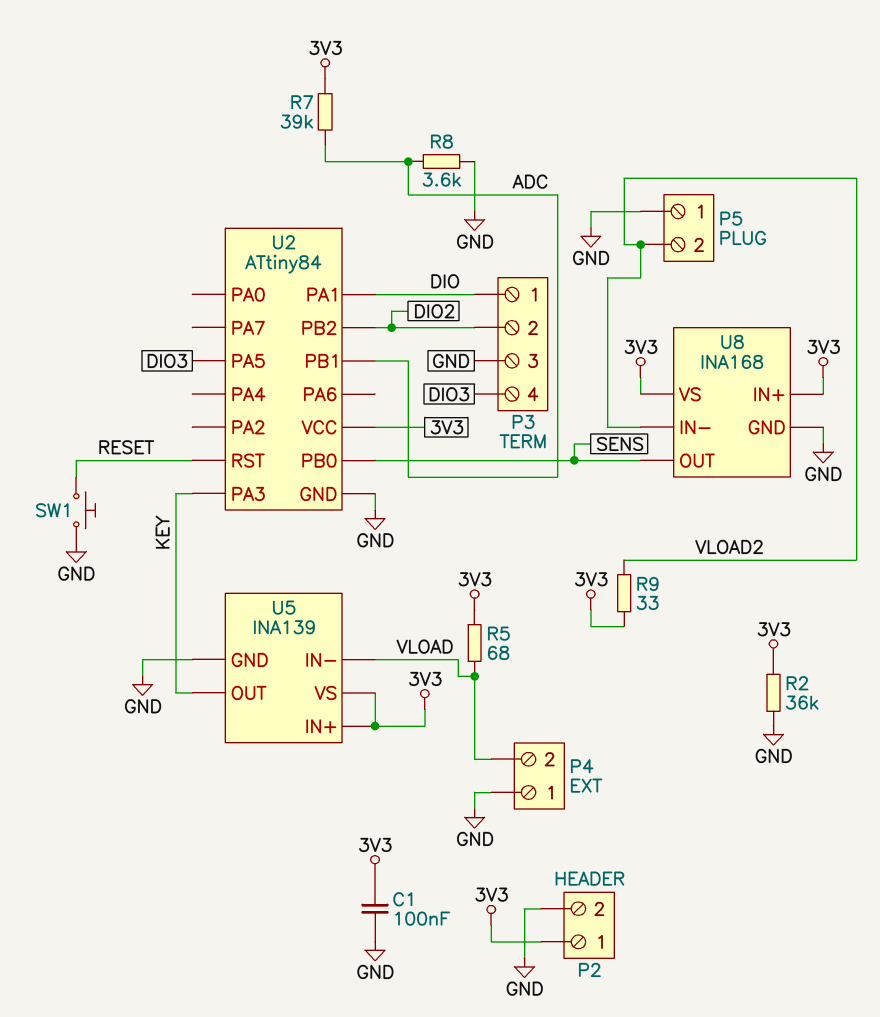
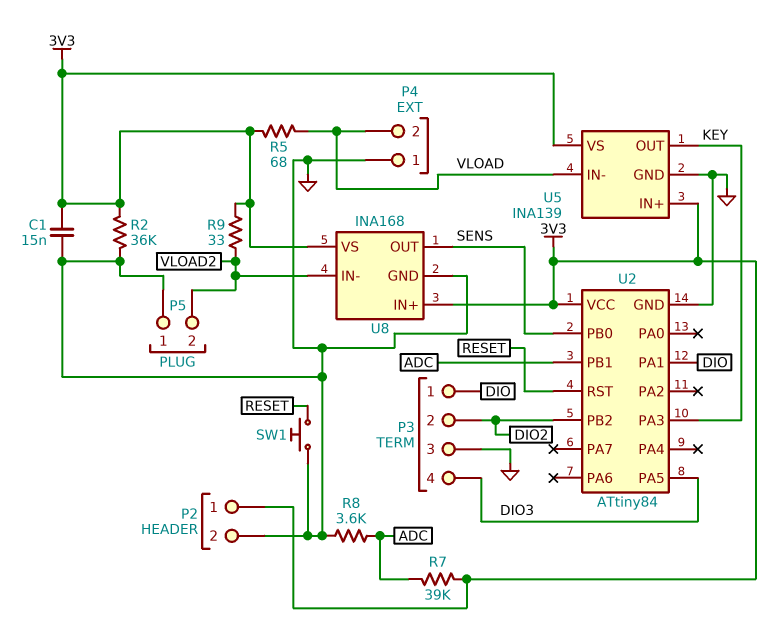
C1: 100nF (3V3, GND) -> 15nF (3V3, GND)

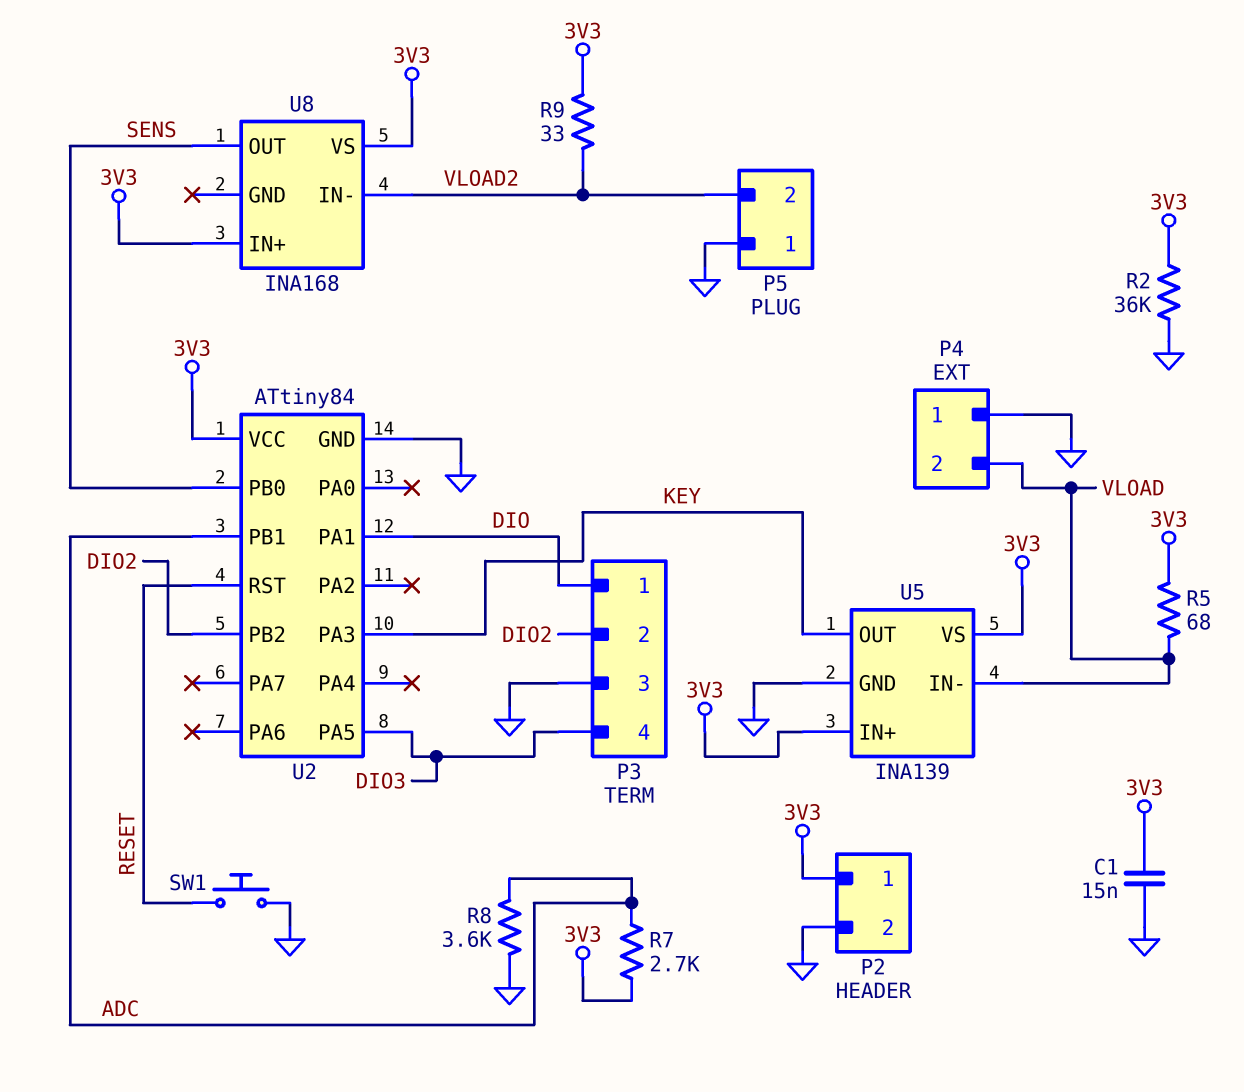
R7: 39k (3V3, ADC) -> 2.7k (3V3, ADC)
U8 pin GND: GND -> none

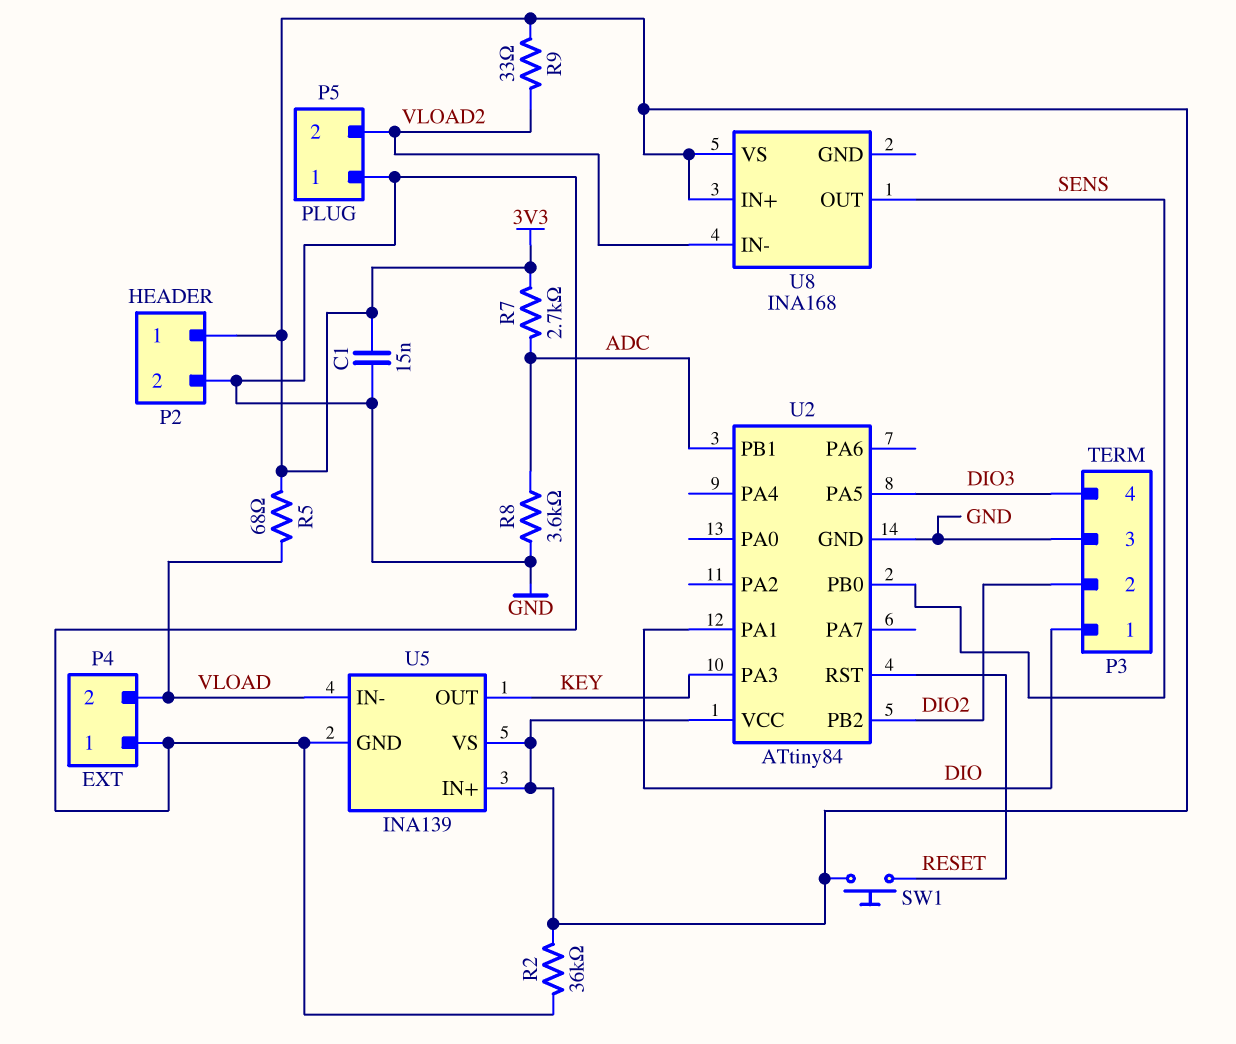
SW1: button (GND, RESET) -> button (3V3, RESET)

